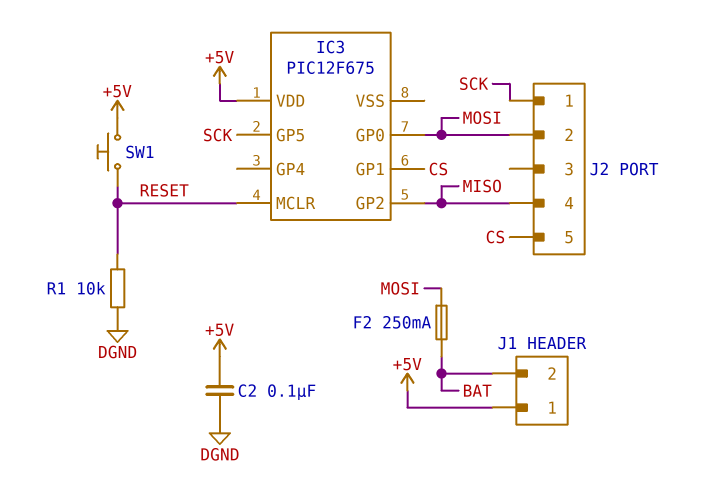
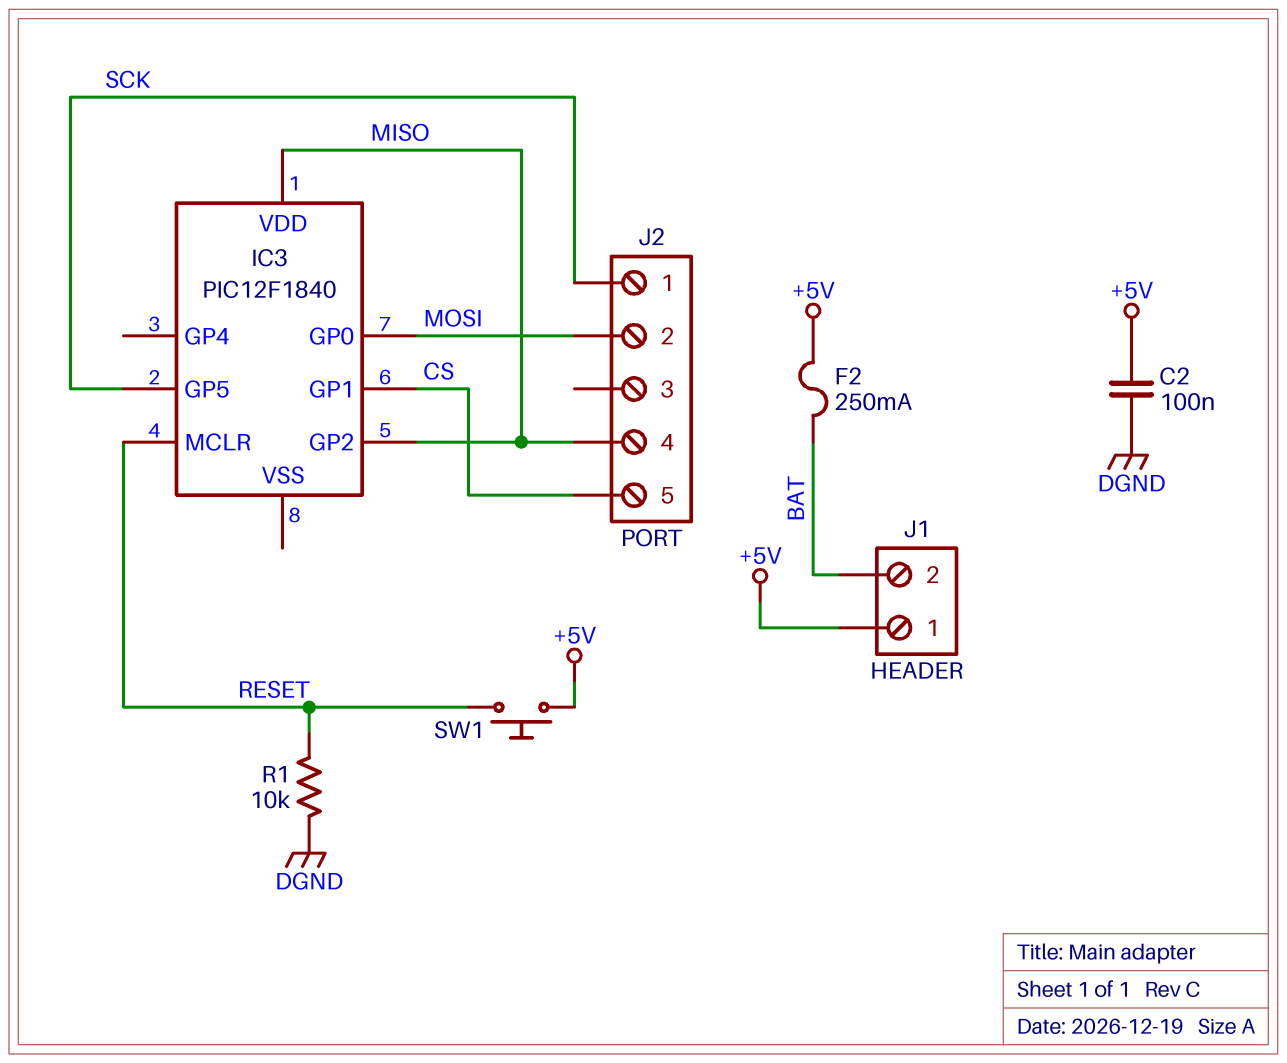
F2: 250mA (BAT, MOSI) -> 250mA (+5V, BAT)
IC3: PIC12F675 -> PIC12F1840
IC3 pin VDD: +5V -> MISO

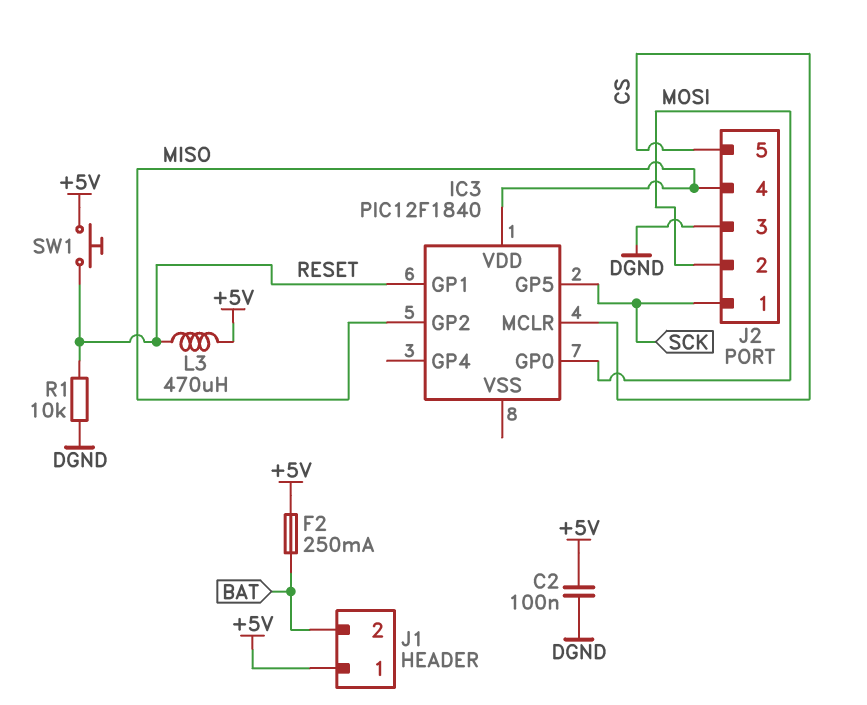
IC3 pin GP1: CS -> RESET
IC3 pin MCLR: RESET -> CS
J2 pin 3: none -> DGND
L3: none -> 470uH (+5V, RESET)

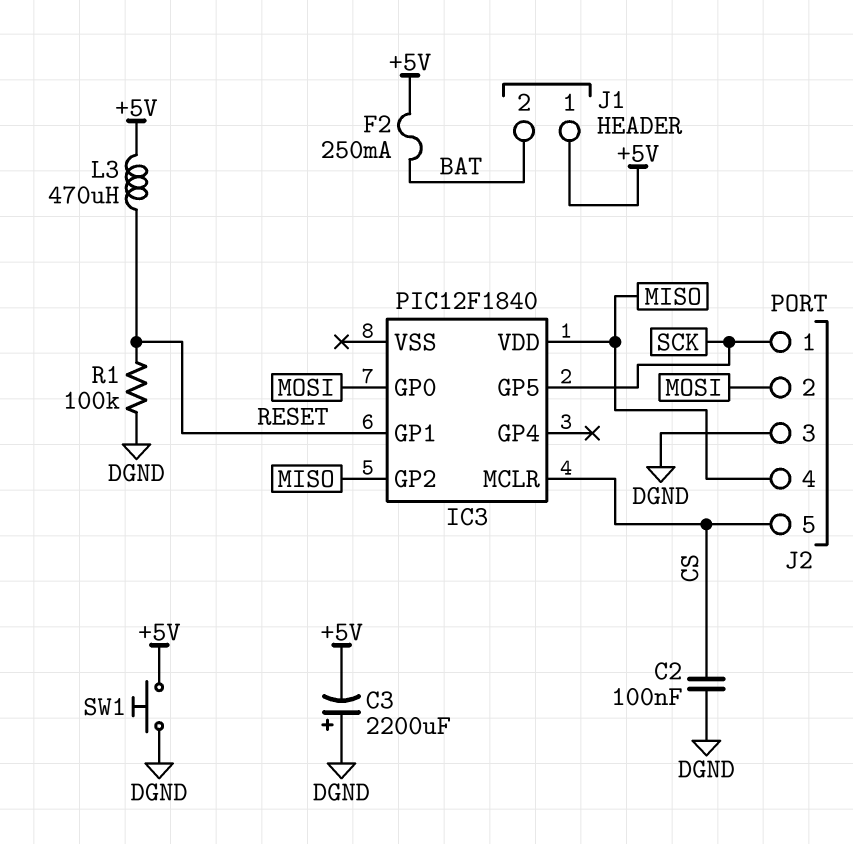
C2: 100nF (+5V, DGND) -> 100nF (CS, DGND)
C3: none -> 2200uF (plus DGND, minus +5V)
R1: 10k (DGND, RESET) -> 100k (DGND, RESET)
SW1: button (+5V, RESET) -> button (+5V, DGND)

